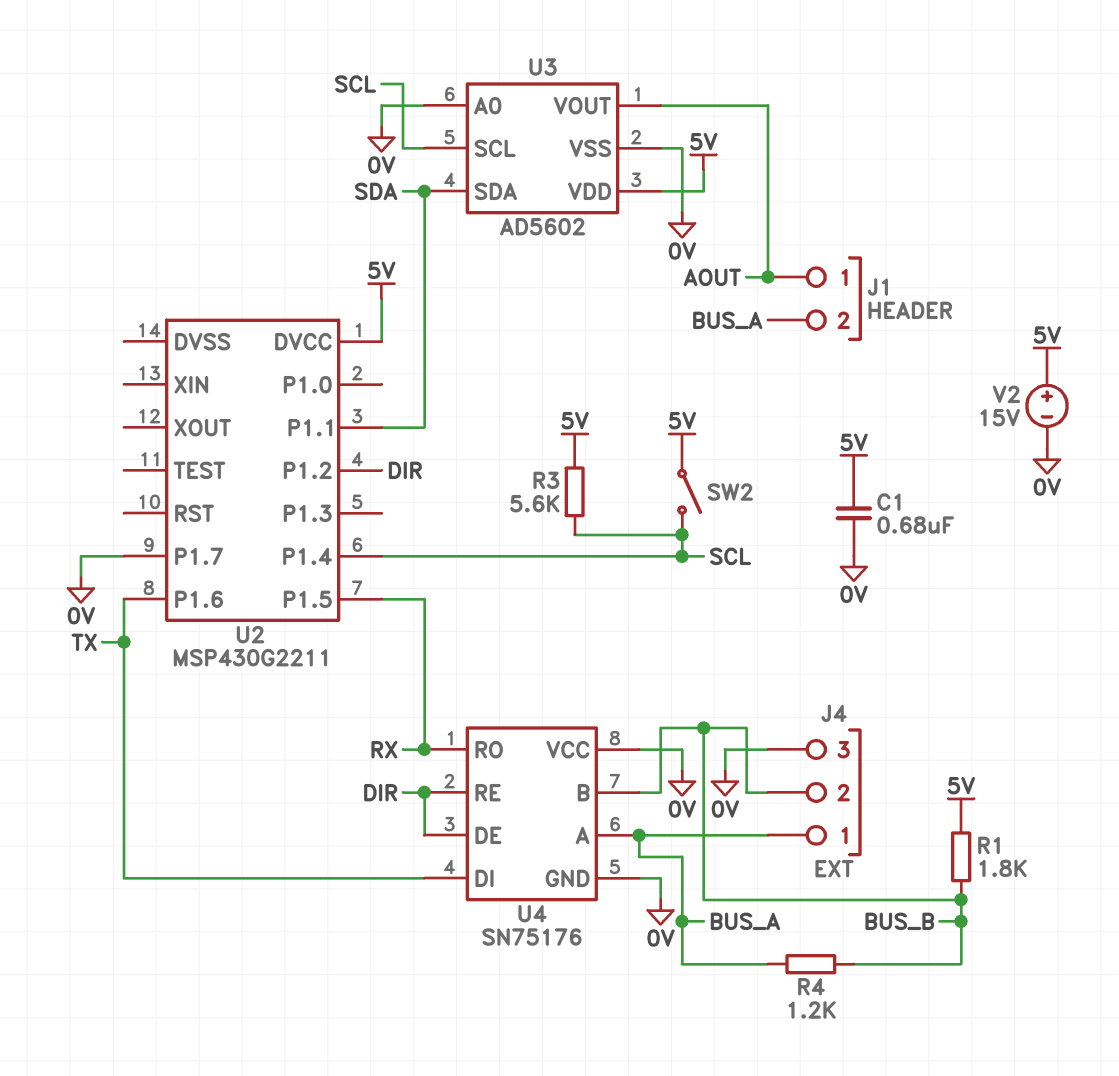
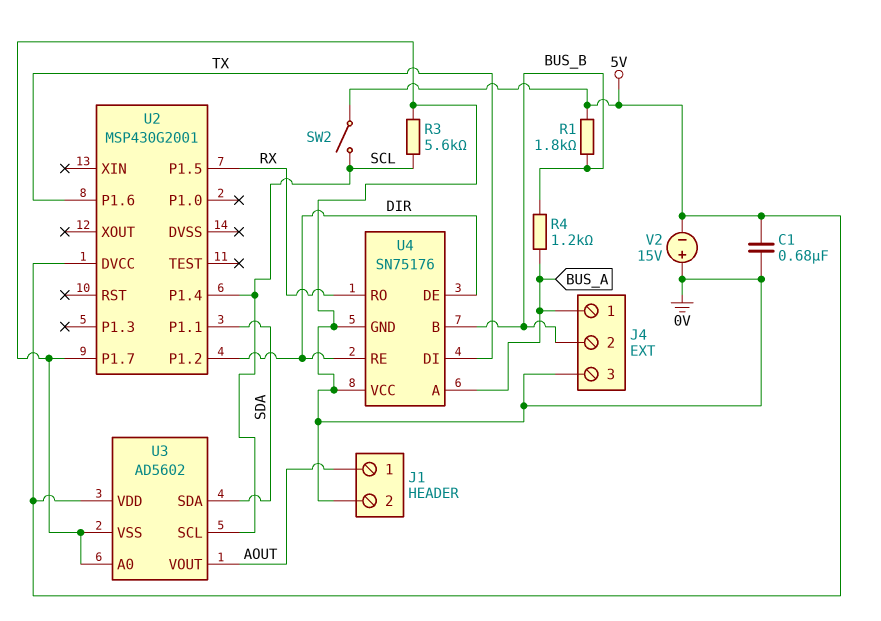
J1 pin 2: BUS_A -> 0V
R3: 5.6k (5V, SCL) -> 5.6k (0V, SCL)
U2: MSP430G2211 -> MSP430G2001
V2: 15V (plus 5V, minus 0V) -> 15V (plus 0V, minus 5V)

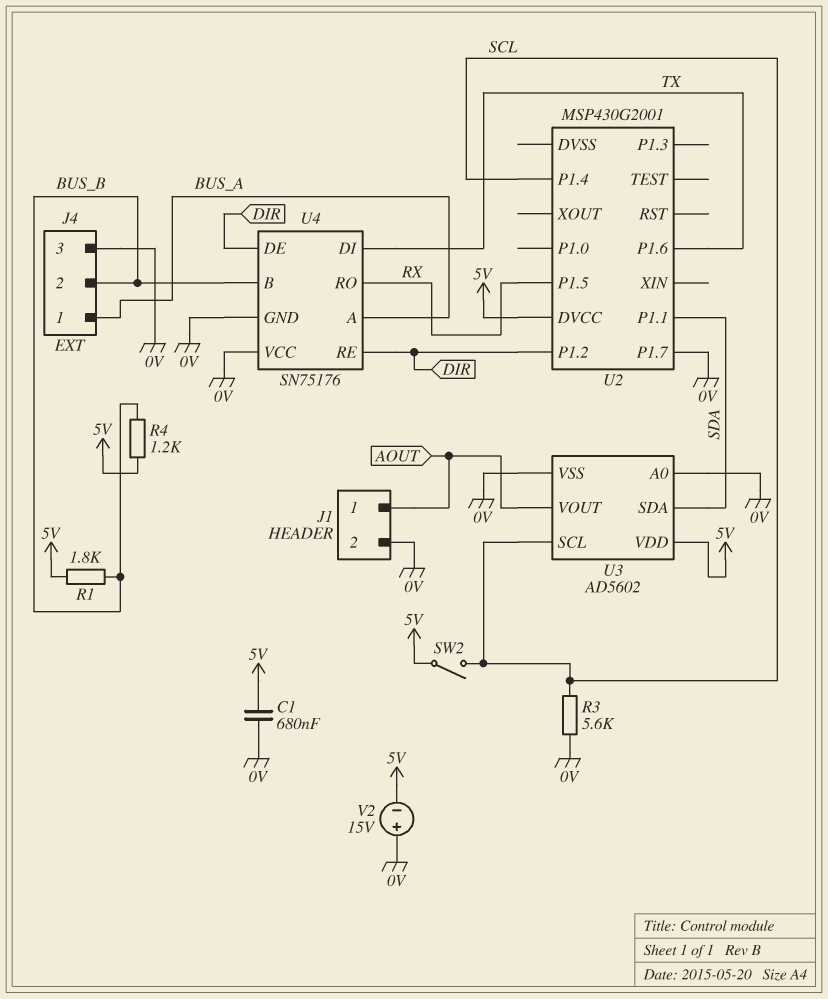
R4: 1.2k (BUS_A, BUS_B) -> 1.2k (5V, BUS_B)

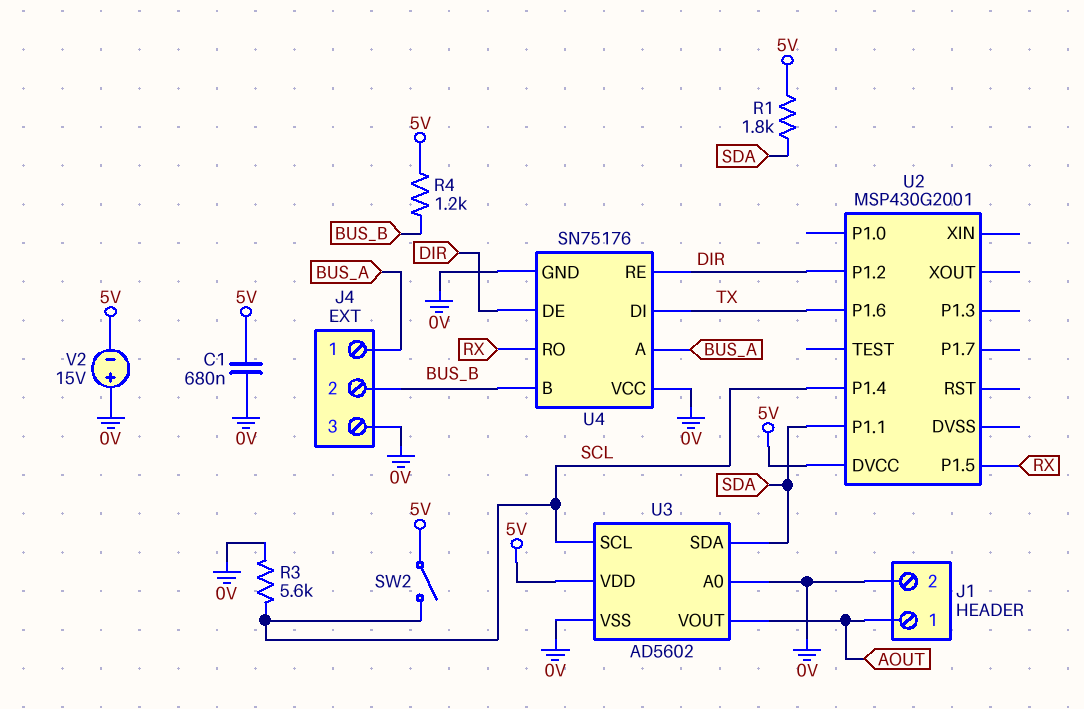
R1: 1.8k (5V, BUS_B) -> 1.8k (5V, SDA)
U2 pin P1.7: 0V -> none

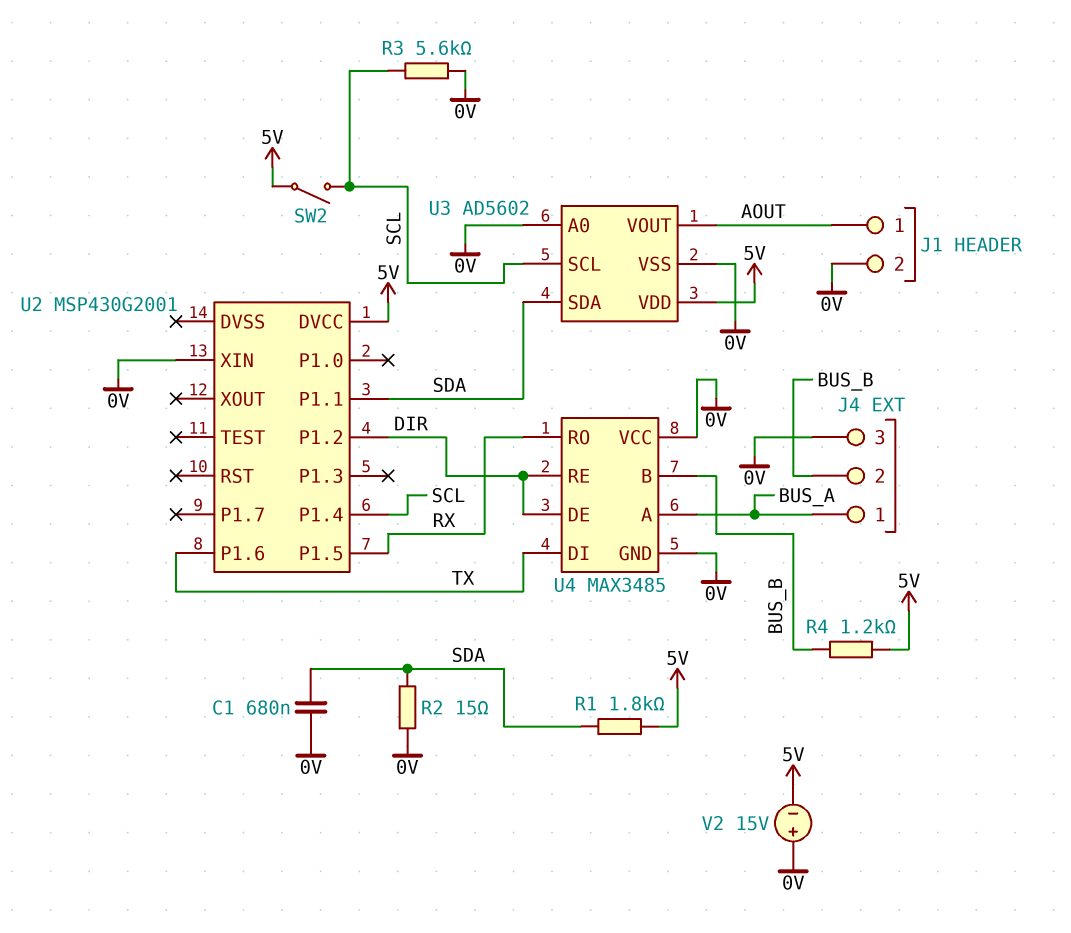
C1: 680nF (0V, 5V) -> 680nF (0V, SDA)
R2: none -> 15 (0V, SDA)
U2 pin XIN: none -> 0V
U4: SN75176 -> MAX3485

